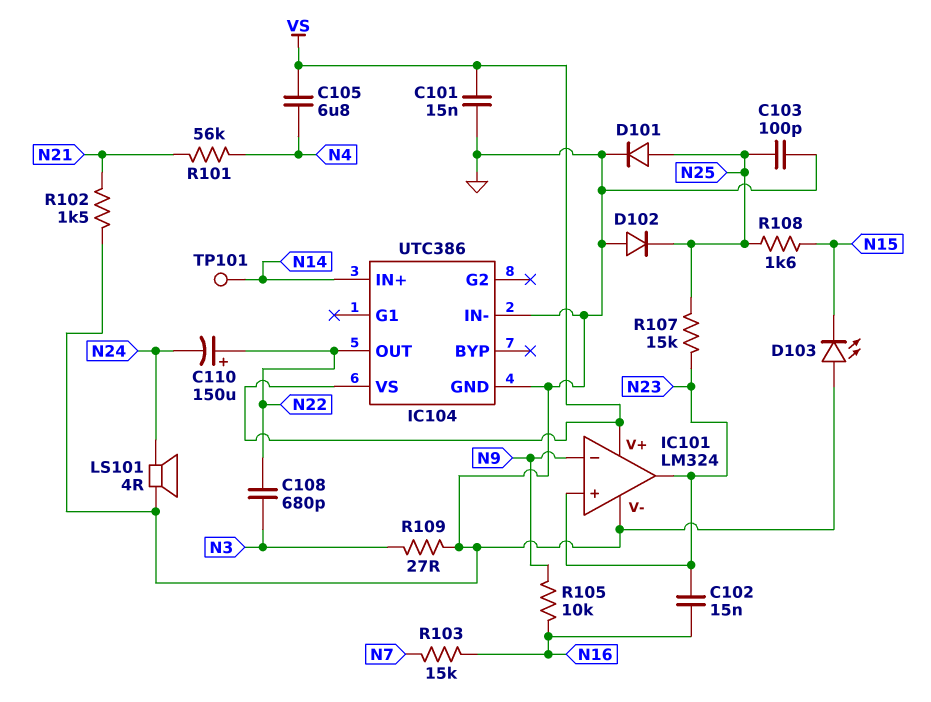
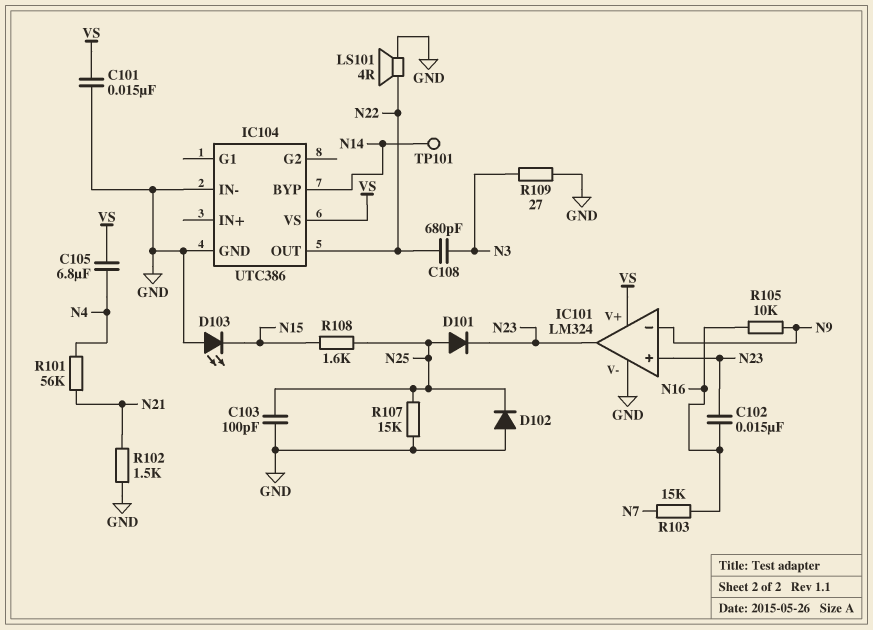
C110: 150uF (plus N22, minus N24) -> none
D101: diode (A N25, K GND) -> diode (A N25, K N23)
IC104 pin BYP: none -> N14
IC104 pin IN+: N14 -> none
LS101: speaker 4R (GND, N24) -> speaker 4R (GND, N22)
R107: 15k (N23, N25) -> 15k (GND, N25)

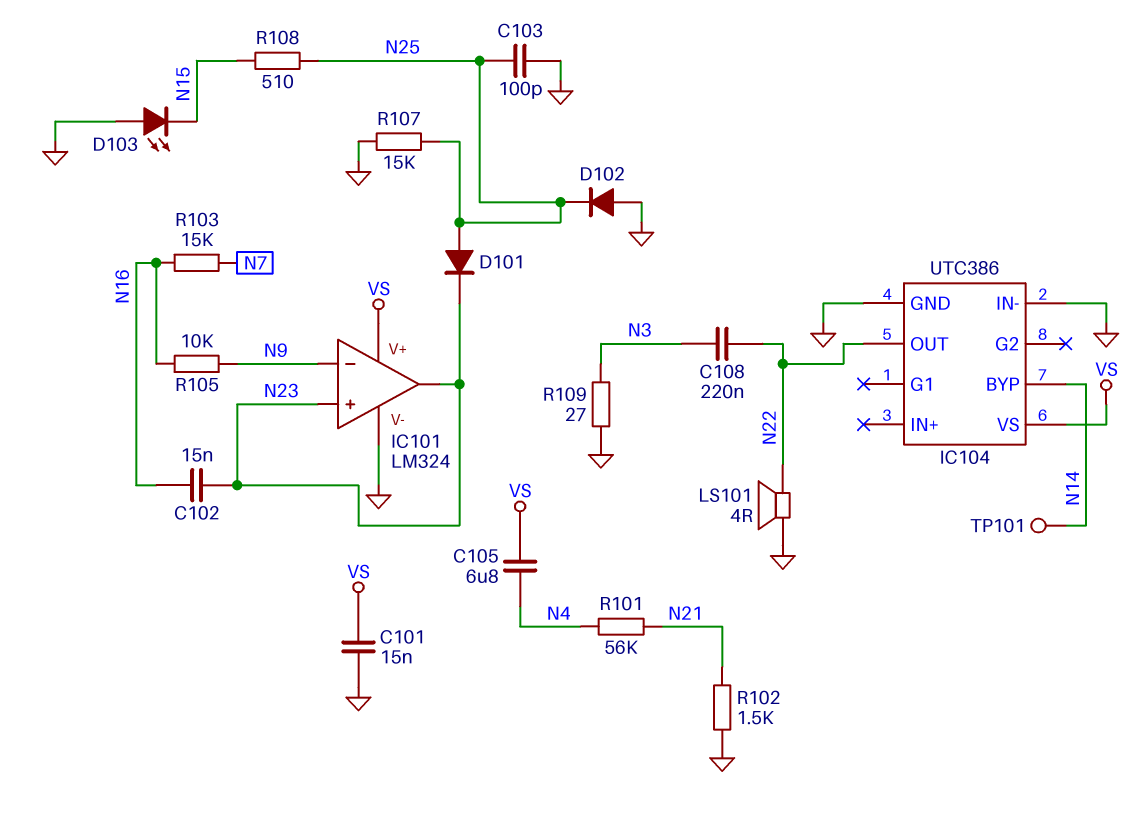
C108: 680pF (N3, N22) -> 220nF (N3, N22)
R108: 1.6k (N15, N25) -> 510 (N15, N25)

